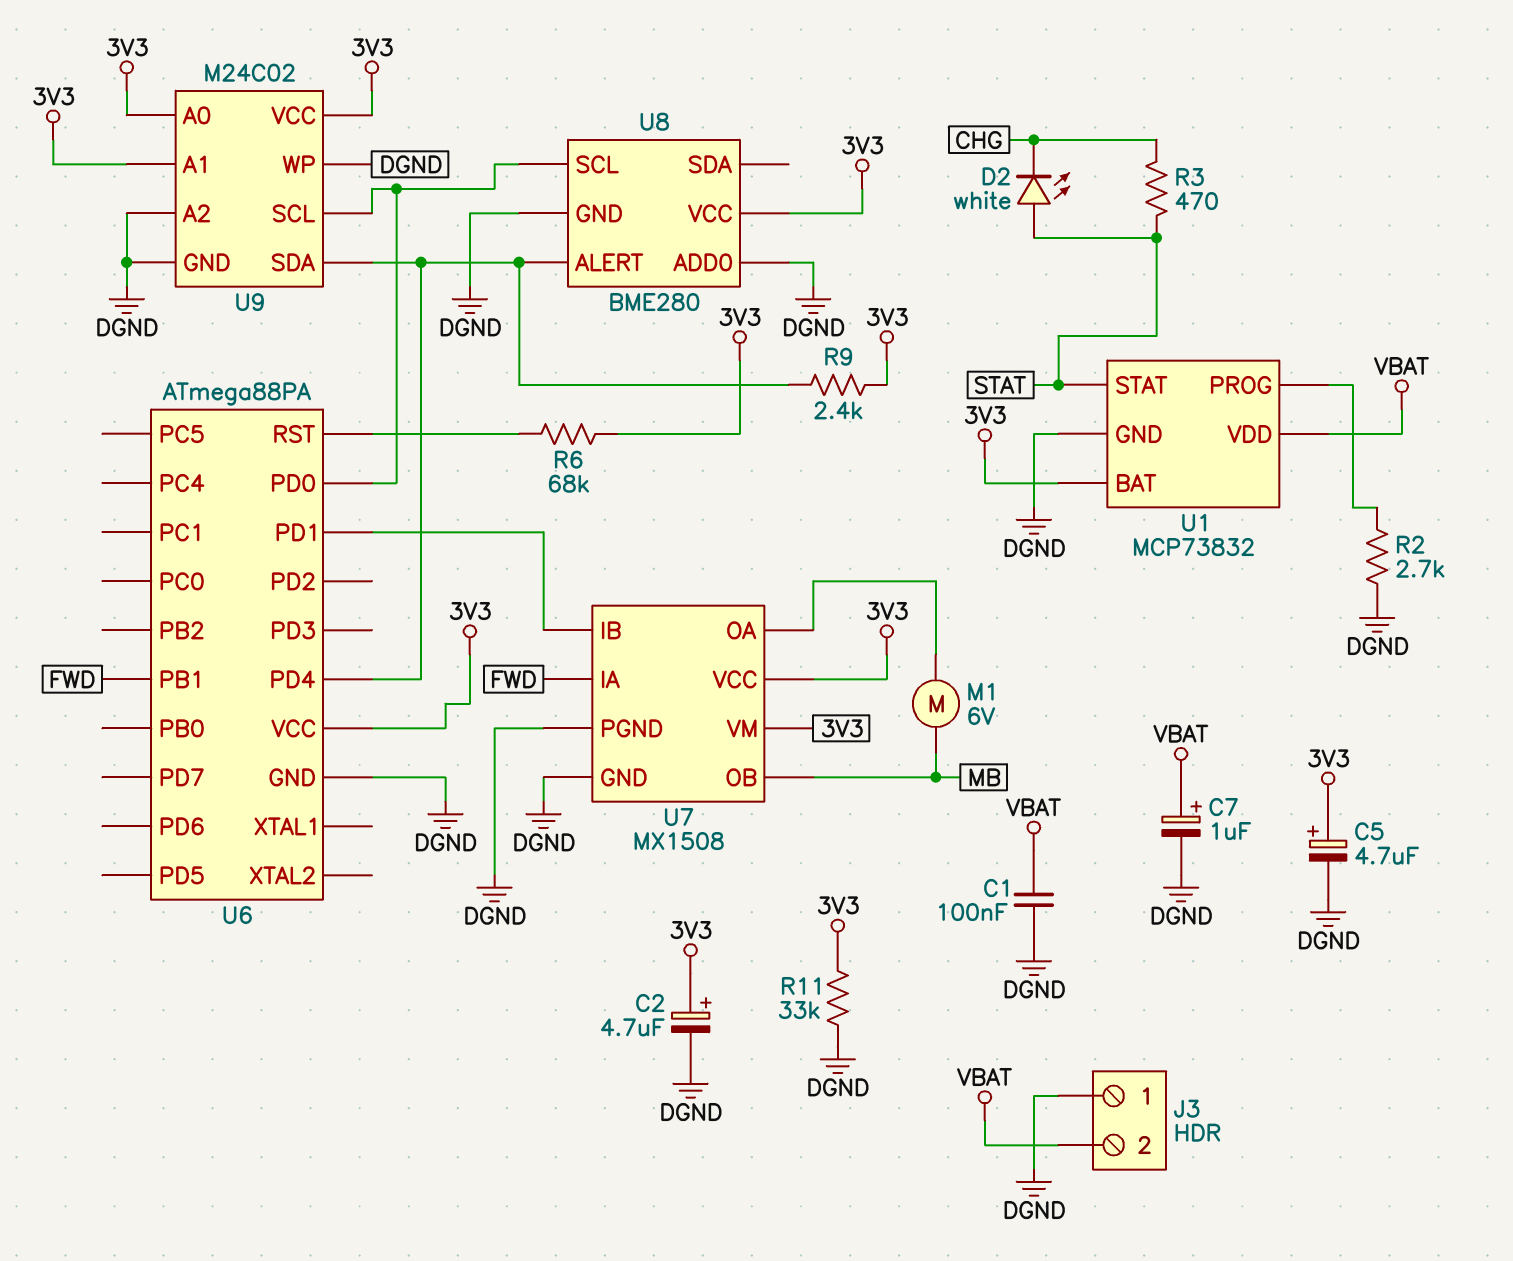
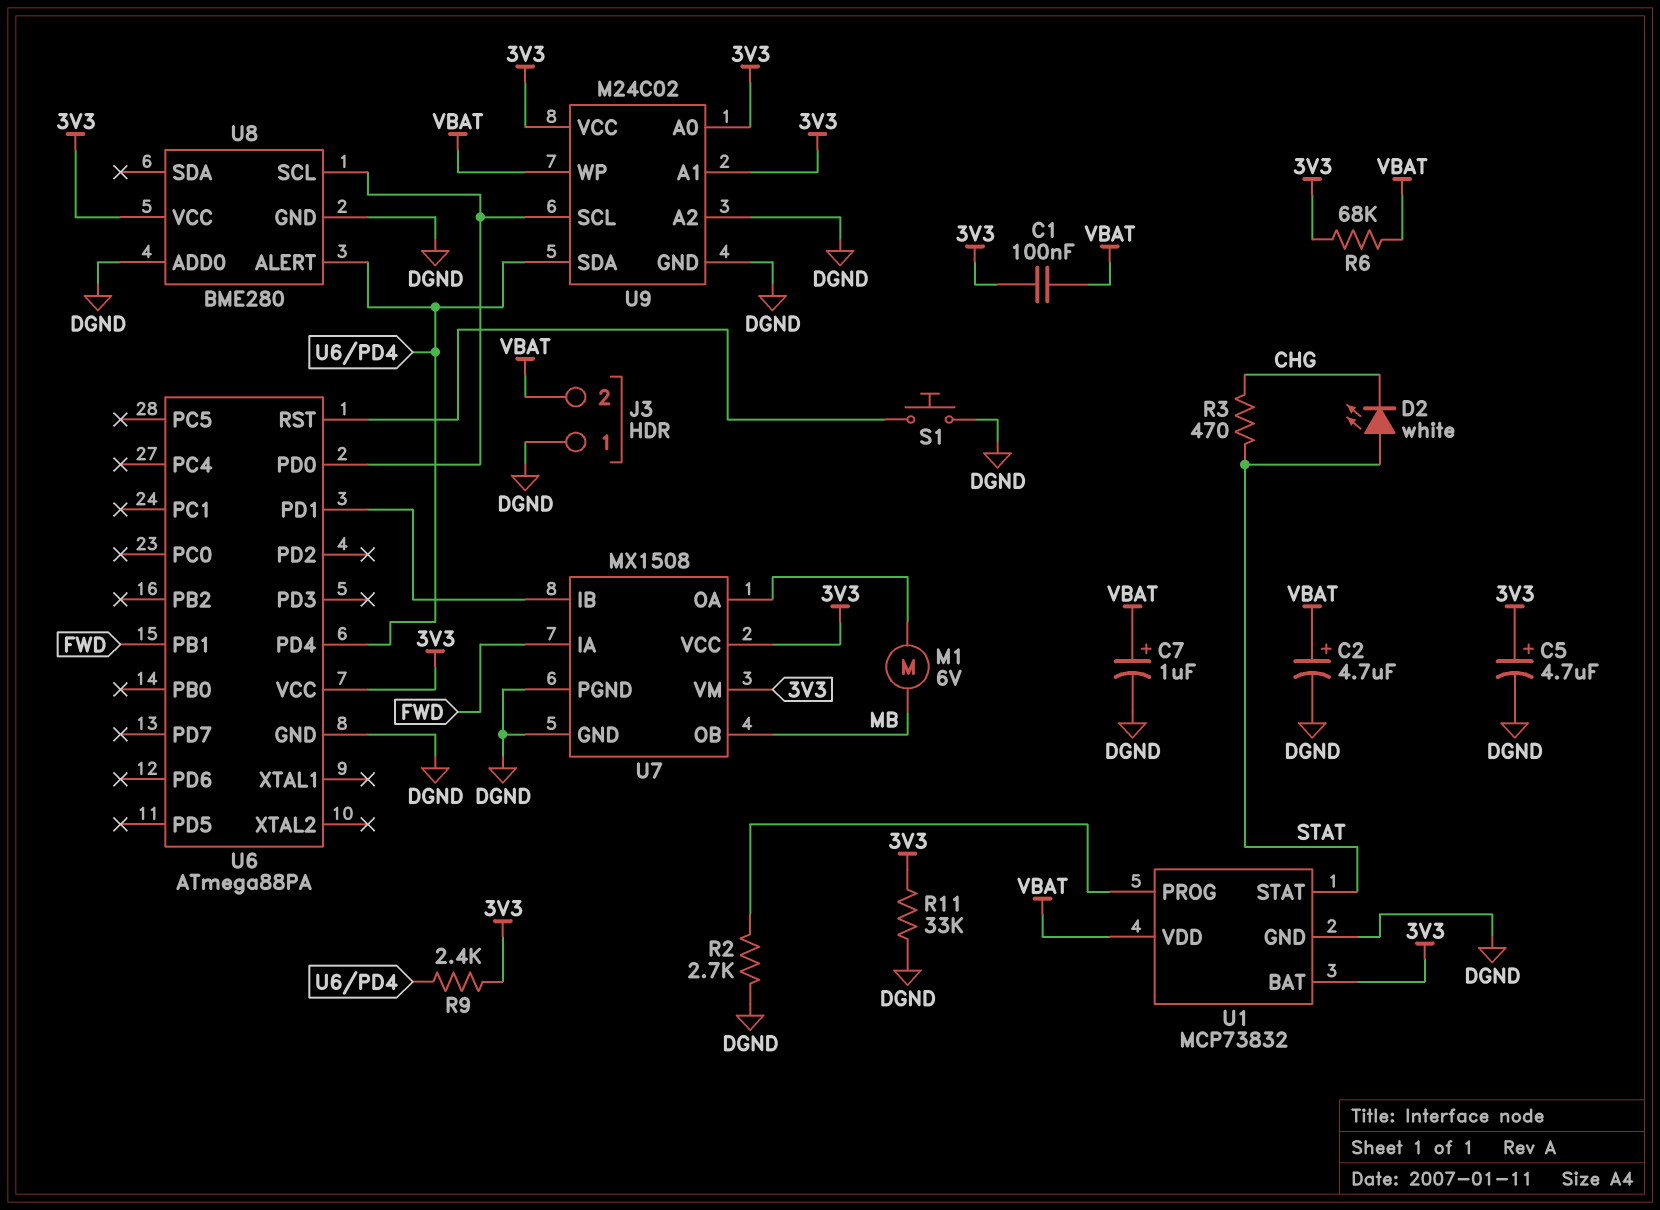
C1: 100nF (DGND, VBAT) -> 100nF (3V3, VBAT)
C2: 4.7uF (plus 3V3, minus DGND) -> 4.7uF (plus VBAT, minus DGND)
R6: 68k (3V3, U6/RST) -> 68k (3V3, VBAT)
S1: none -> button (DGND, U6/RST)
U9 pin WP: DGND -> VBAT

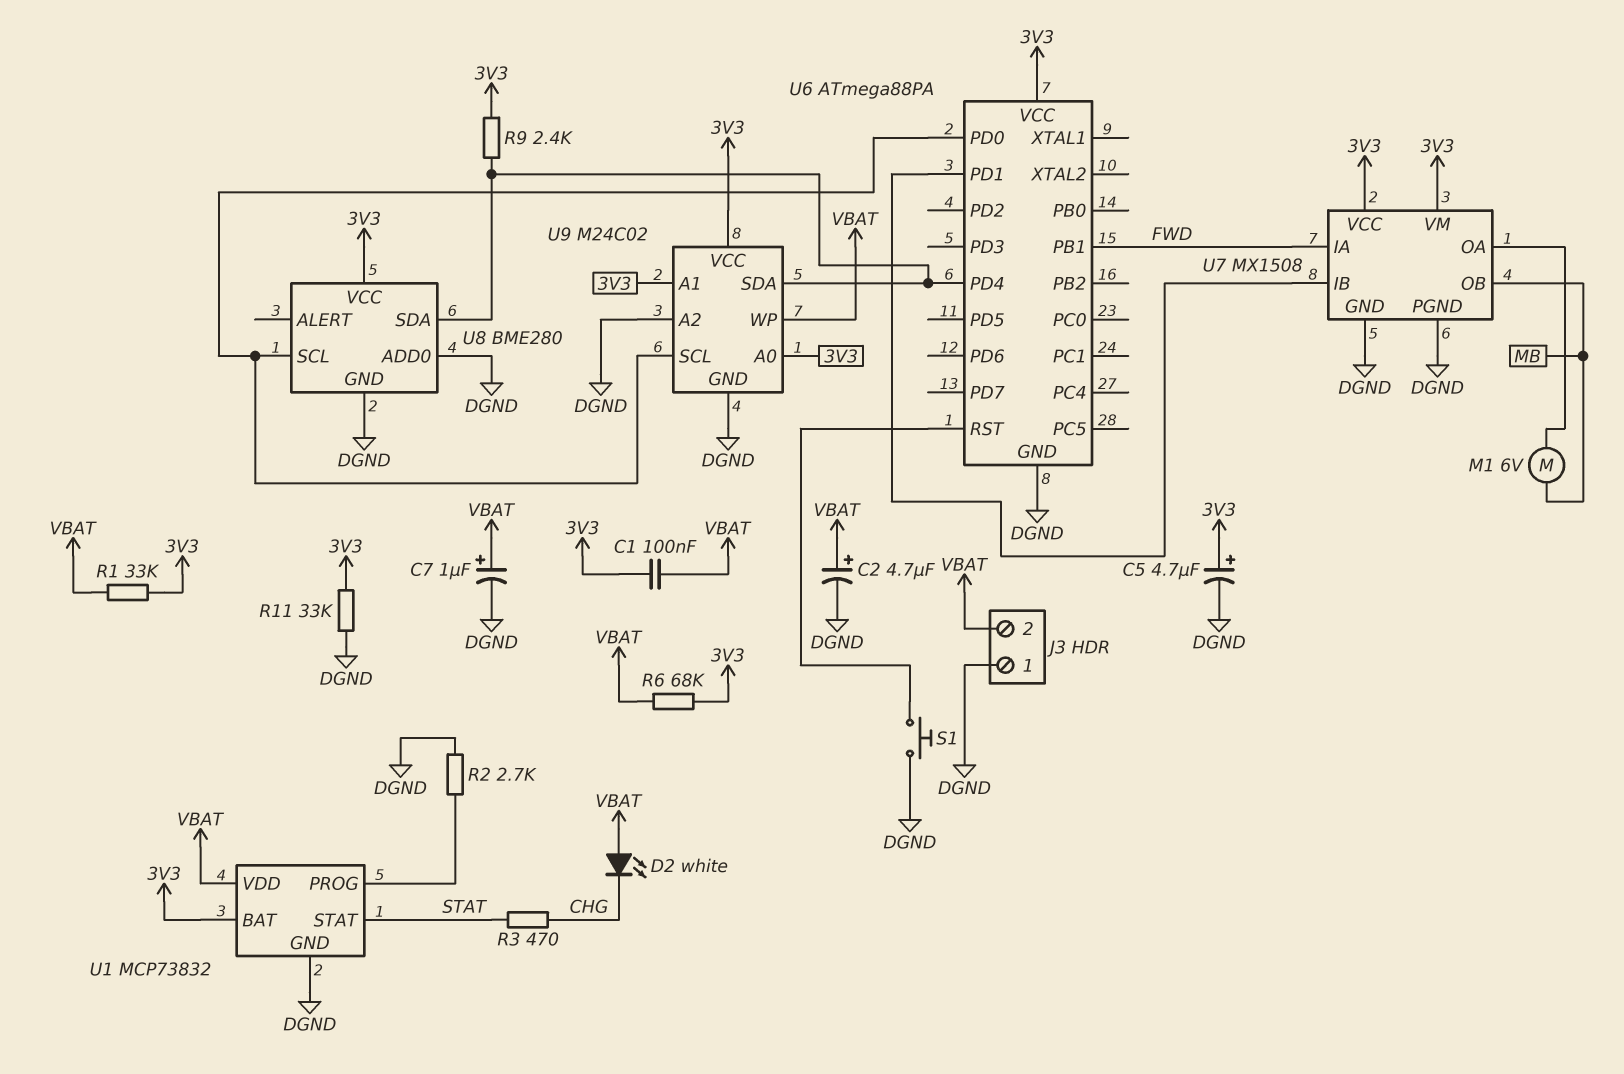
D2: LED white (A STAT, K CHG) -> LED white (A VBAT, K CHG)
R1: none -> 33k (3V3, VBAT)
U8 pin ALERT: U6/PD4 -> none
U8 pin SDA: none -> U6/PD4

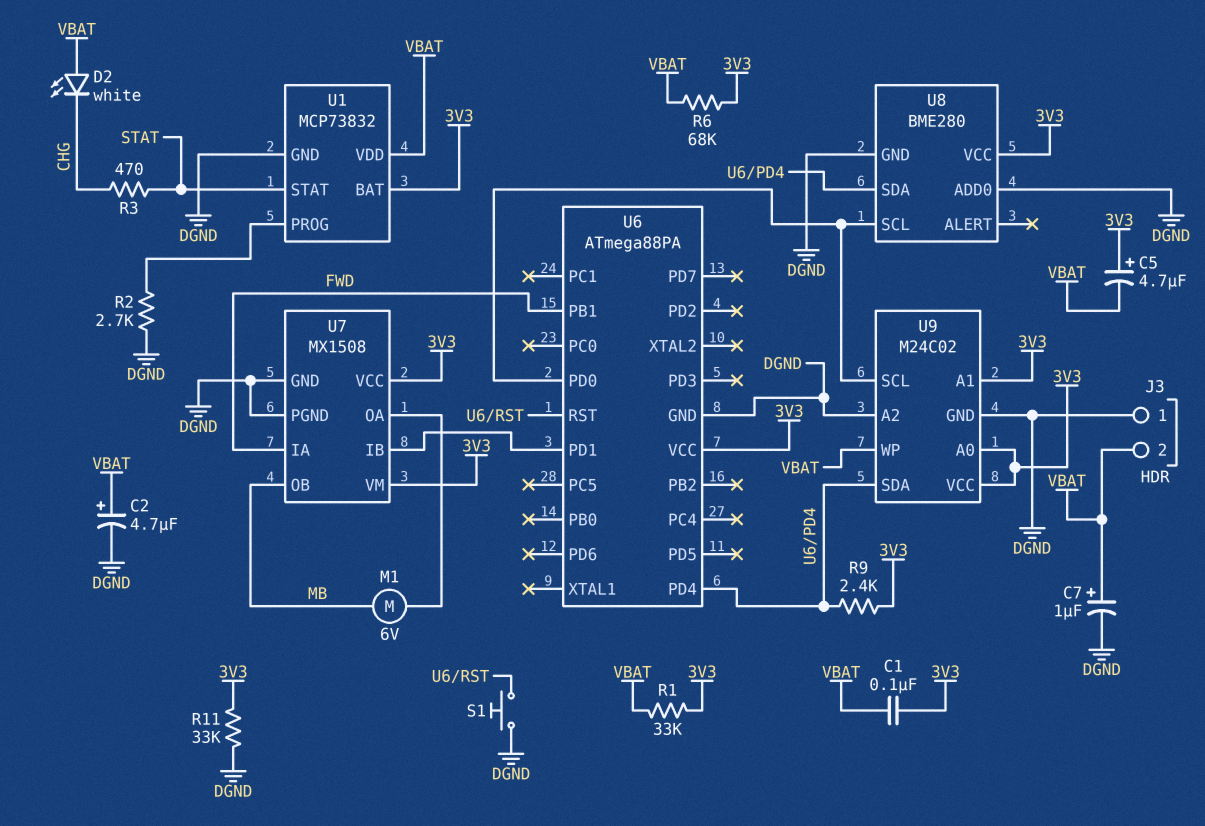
C5: 4.7uF (plus 3V3, minus DGND) -> 4.7uF (plus 3V3, minus VBAT)

